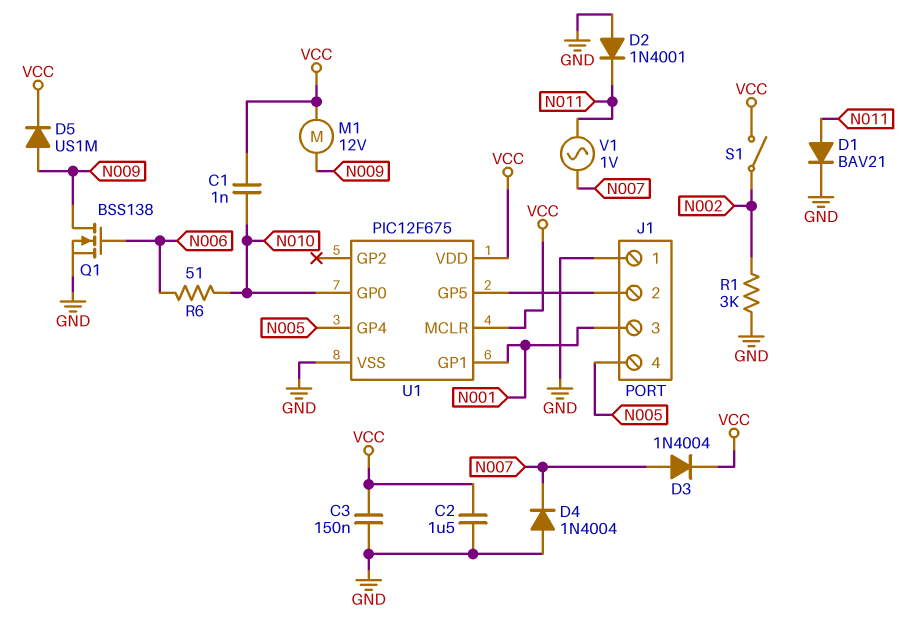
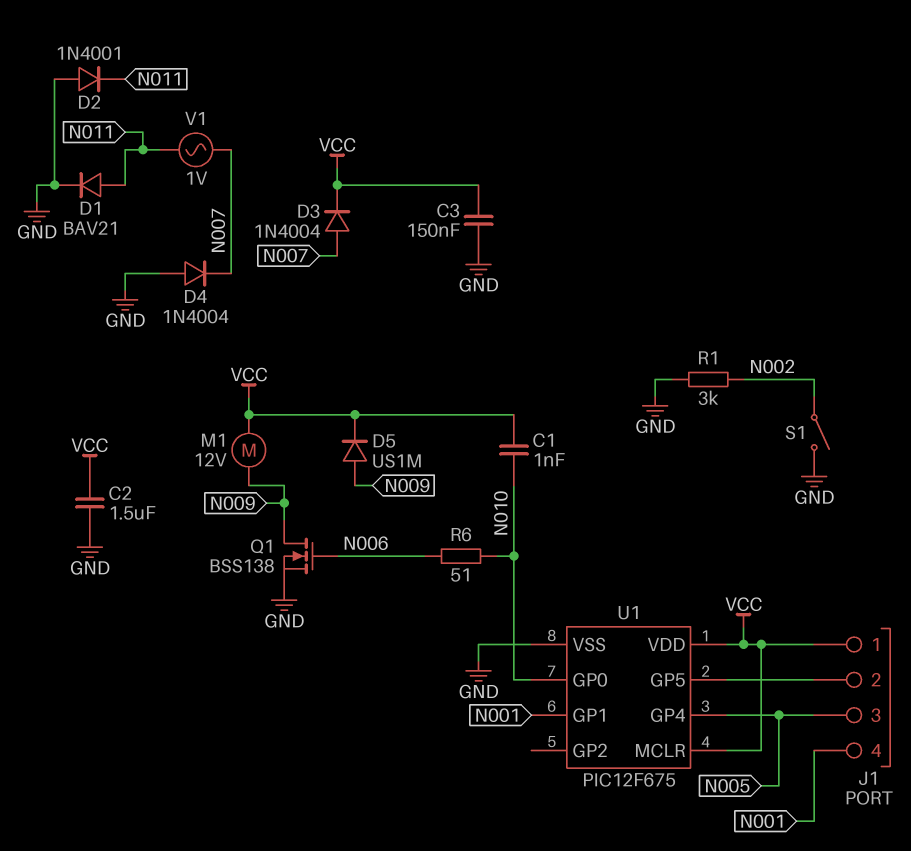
J1 pin 1: GND -> VCC
J1 pin 3: N001 -> N005
J1 pin 4: N005 -> N001
S1: switch (N002, VCC) -> switch (GND, N002)

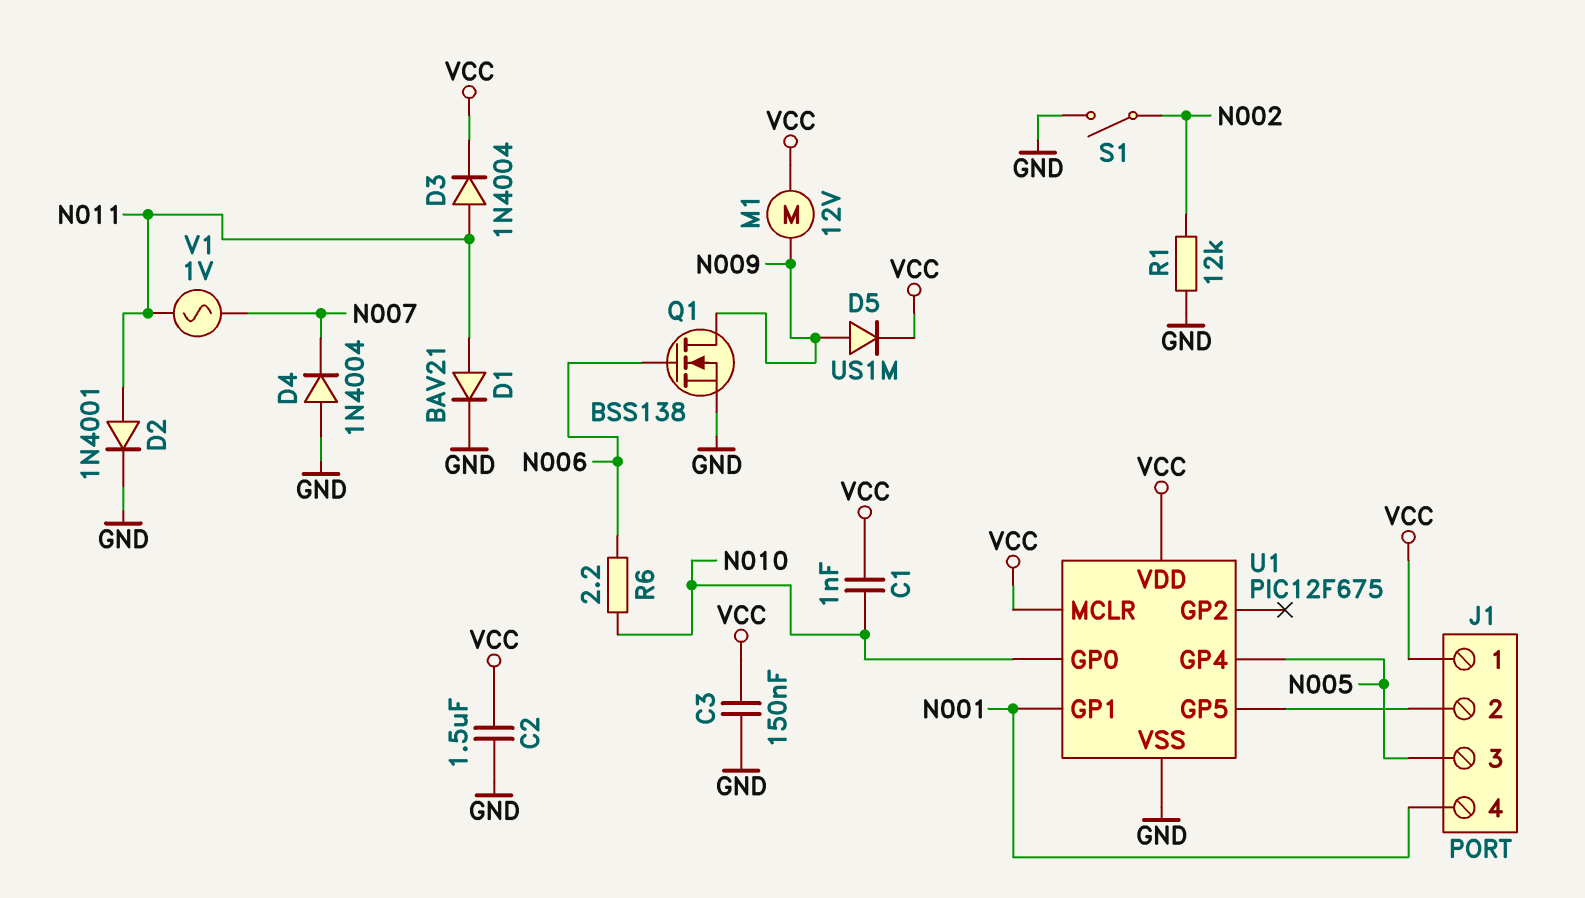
D2: diode 1N4001 (A GND, K N011) -> diode 1N4001 (A N011, K GND)
D3: diode 1N4004 (A N007, K VCC) -> diode 1N4004 (A N011, K VCC)
R1: 3k (GND, N002) -> 12k (GND, N002)
R6: 51 (N006, N010) -> 2.2 (N006, N010)

